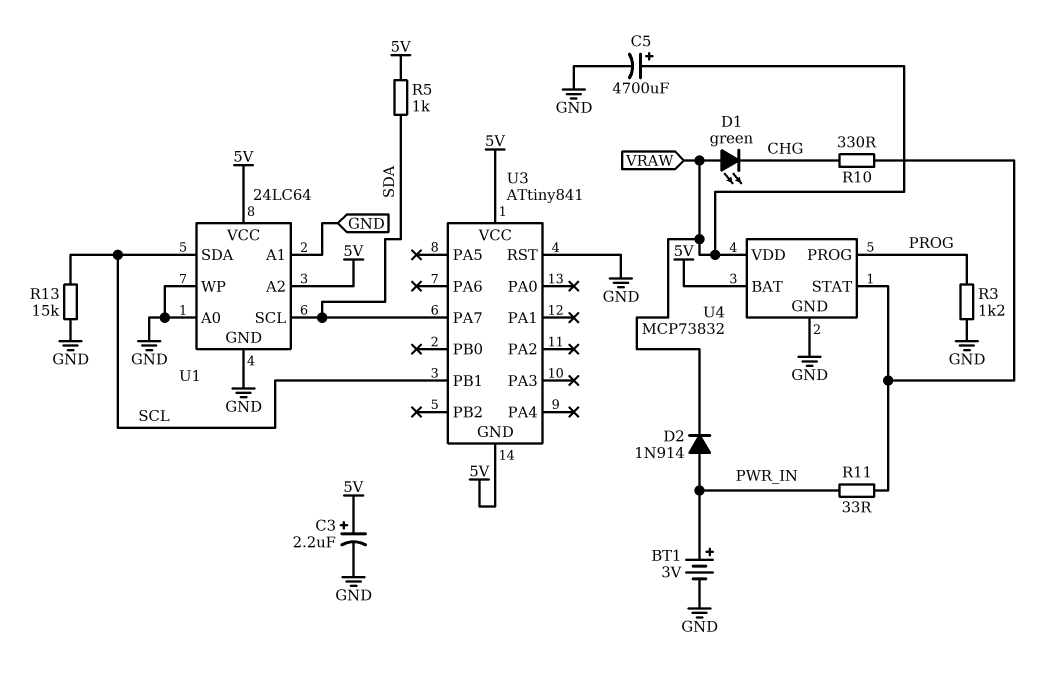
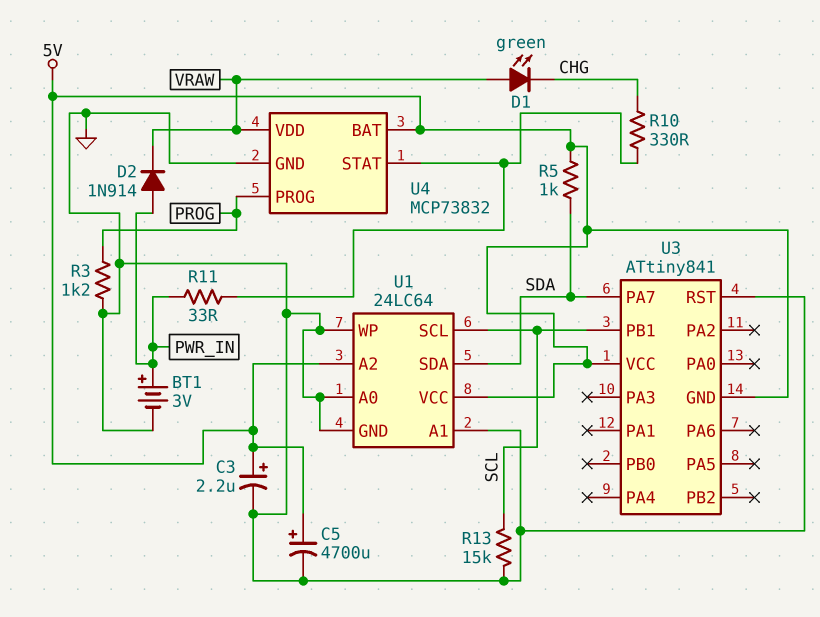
C5: 4700uF (plus VRAW, minus GND) -> 4700uF (plus 5V, minus GND)
U1 pin SCL: SDA -> SCL
U1 pin SDA: SCL -> SDA

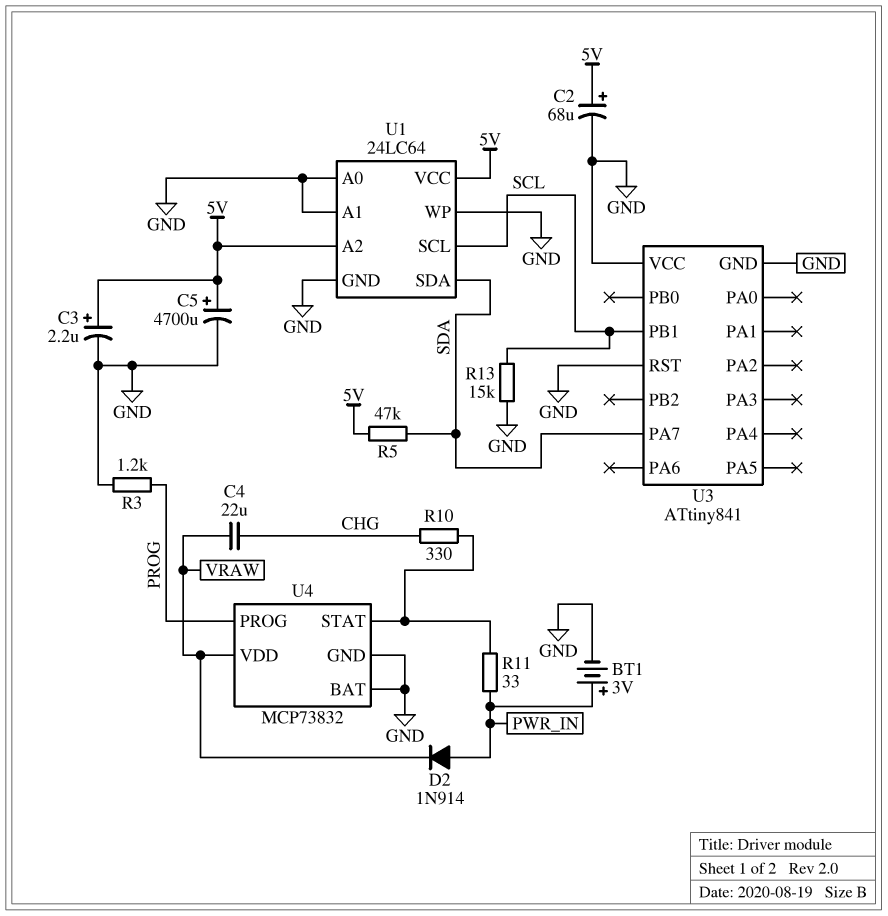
C2: none -> 68uF (plus 5V, minus GND)
C4: none -> 22uF (CHG, VRAW)
D1: LED green (A VRAW, K CHG) -> none
R5: 1k (5V, SDA) -> 47k (5V, SDA)
U3 pin GND: 5V -> GND
U3 pin VCC: 5V -> GND
U4 pin BAT: 5V -> GND

